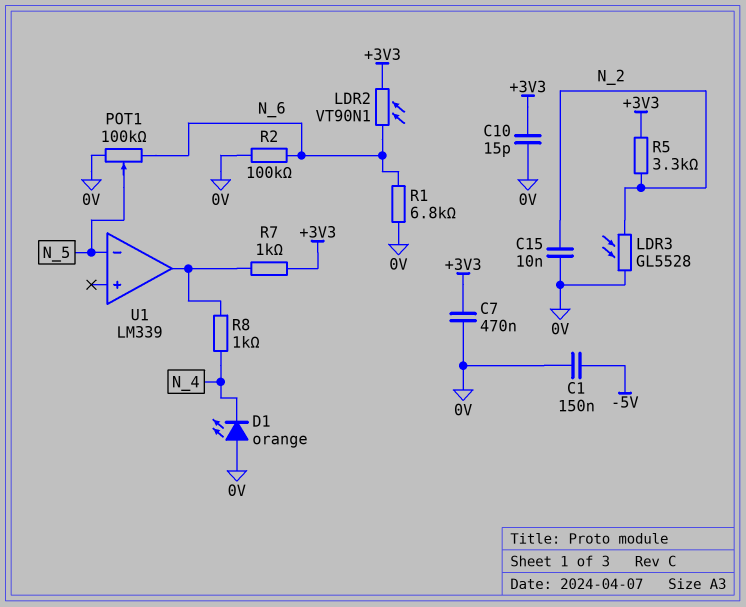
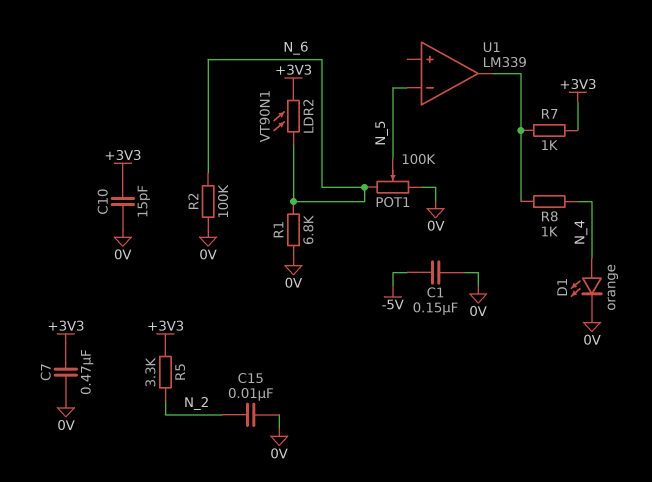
D1: LED orange (A 0V, K N_4) -> LED orange (A N_4, K 0V)
LDR3: GL5528 (0V, N_2) -> none

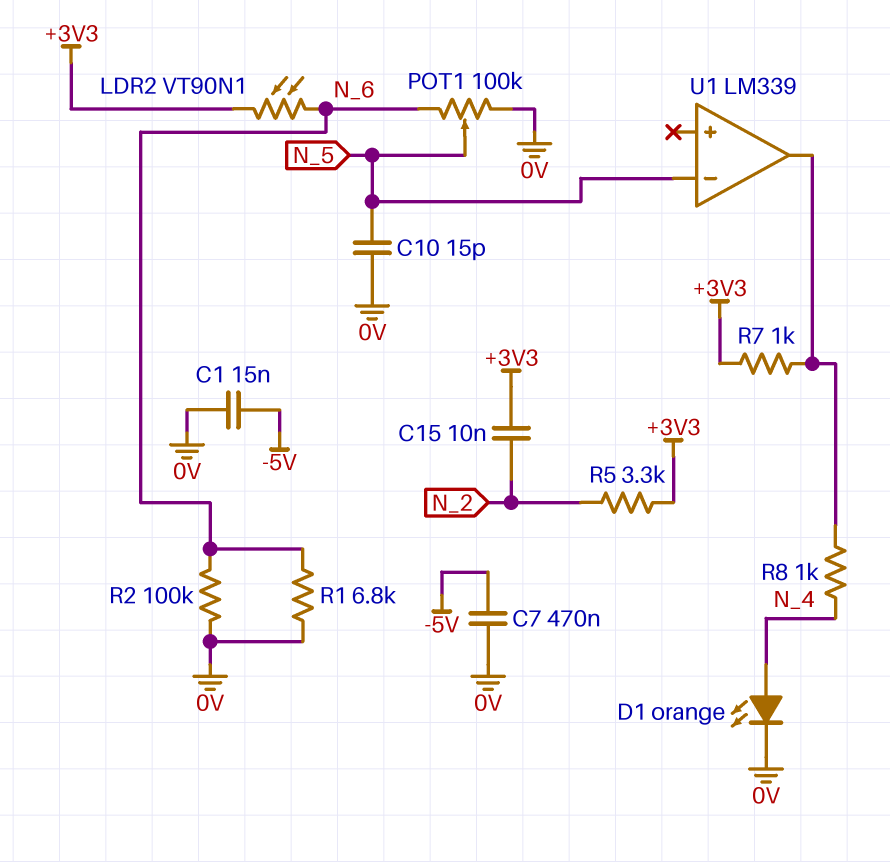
C1: 150nF (-5V, 0V) -> 15nF (-5V, 0V)
C7: 470nF (+3V3, 0V) -> 470nF (-5V, 0V)
C10: 15pF (+3V3, 0V) -> 15pF (0V, N_5)
C15: 10nF (0V, N_2) -> 10nF (+3V3, N_2)

